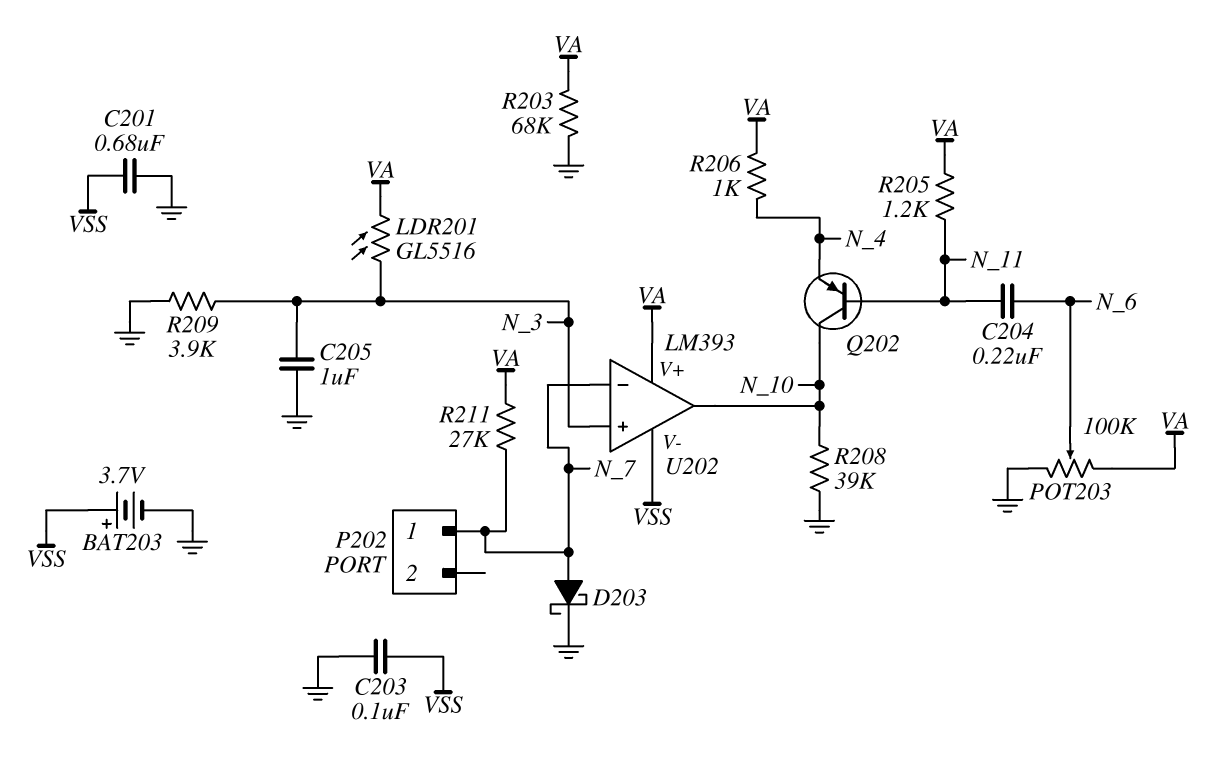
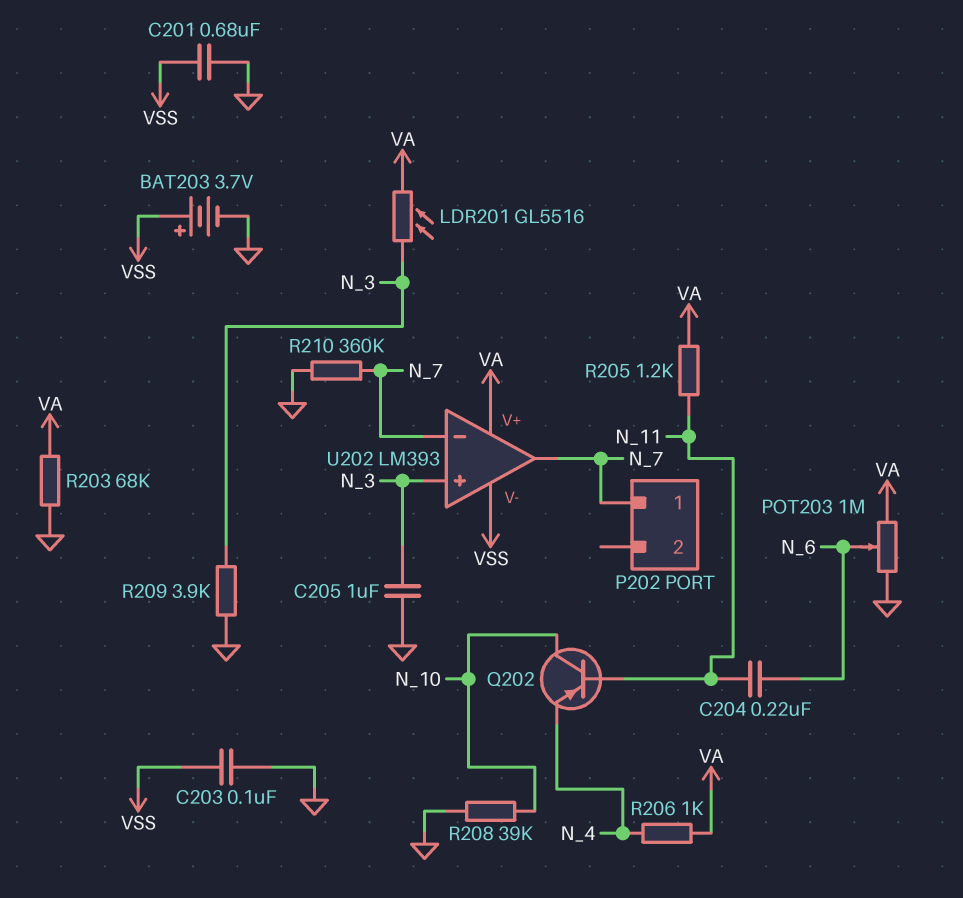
D203: schottky (A N_7, K GND) -> none
POT203: 100k (GND, VA, wiper N_6) -> 1M (GND, VA, wiper N_6)
R210: none -> 360k (GND, N_7)
R211: 27k (N_7, VA) -> none
U202 pin out: N_10 -> N_7

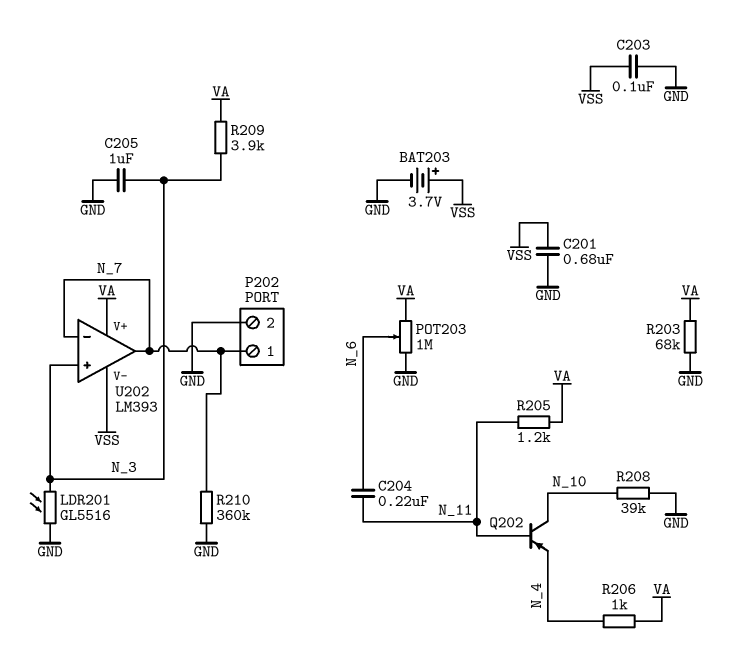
LDR201: GL5516 (N_3, VA) -> GL5516 (GND, N_3)
P202 pin 2: none -> GND
R209: 3.9k (GND, N_3) -> 3.9k (N_3, VA)

